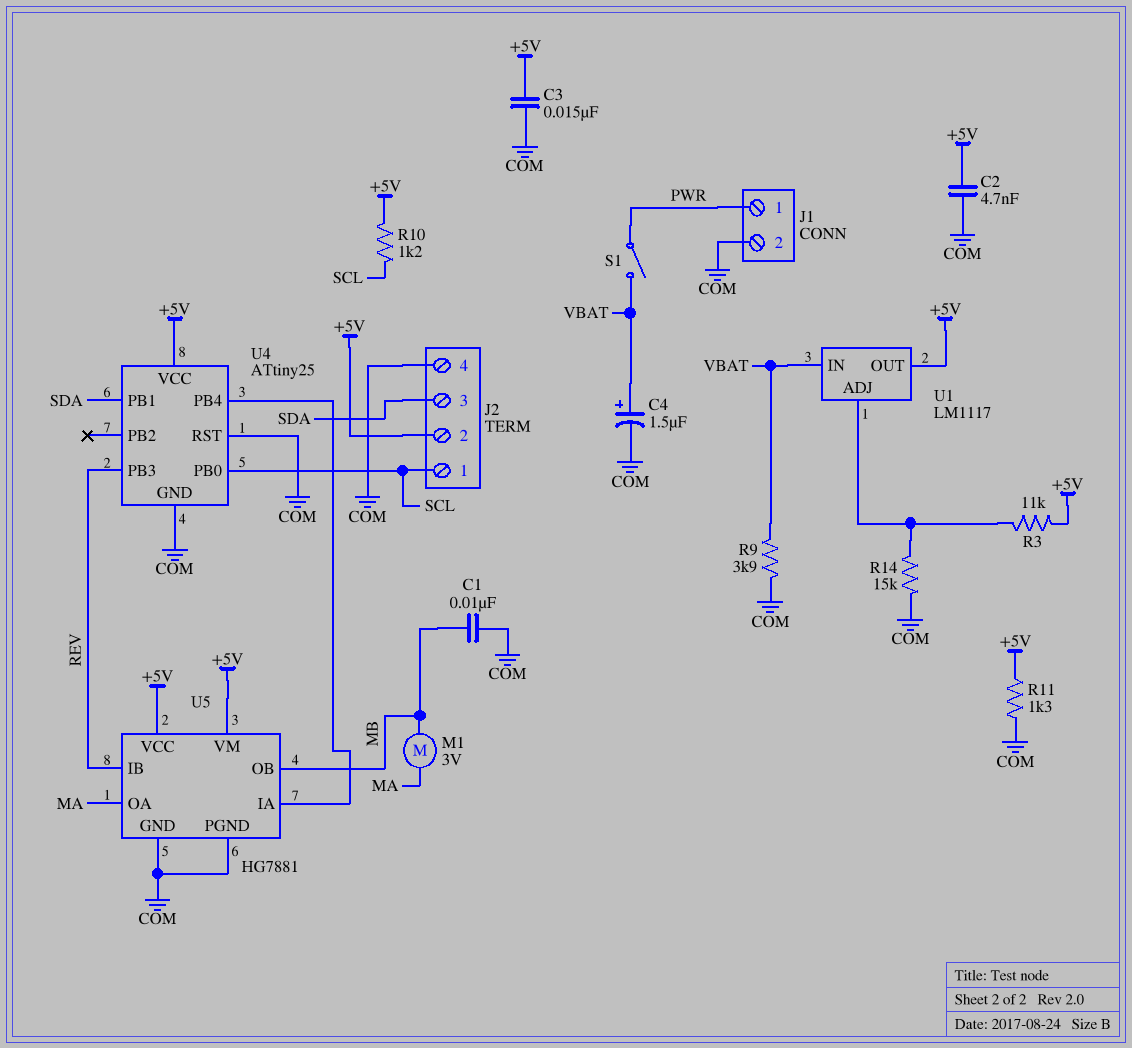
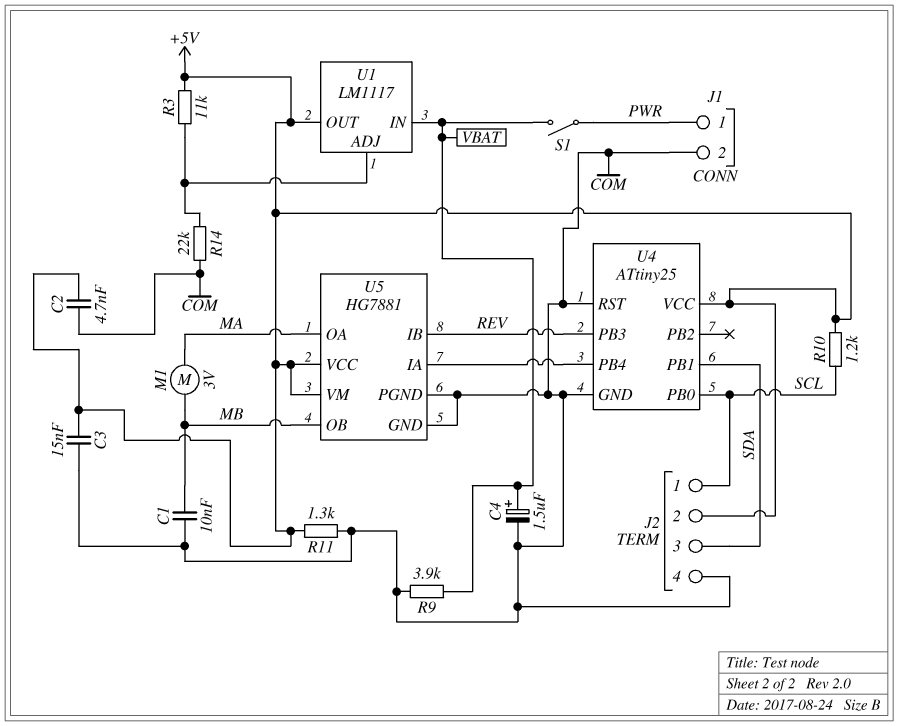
R14: 15k (COM, U1/ADJ) -> 22k (COM, U1/ADJ)

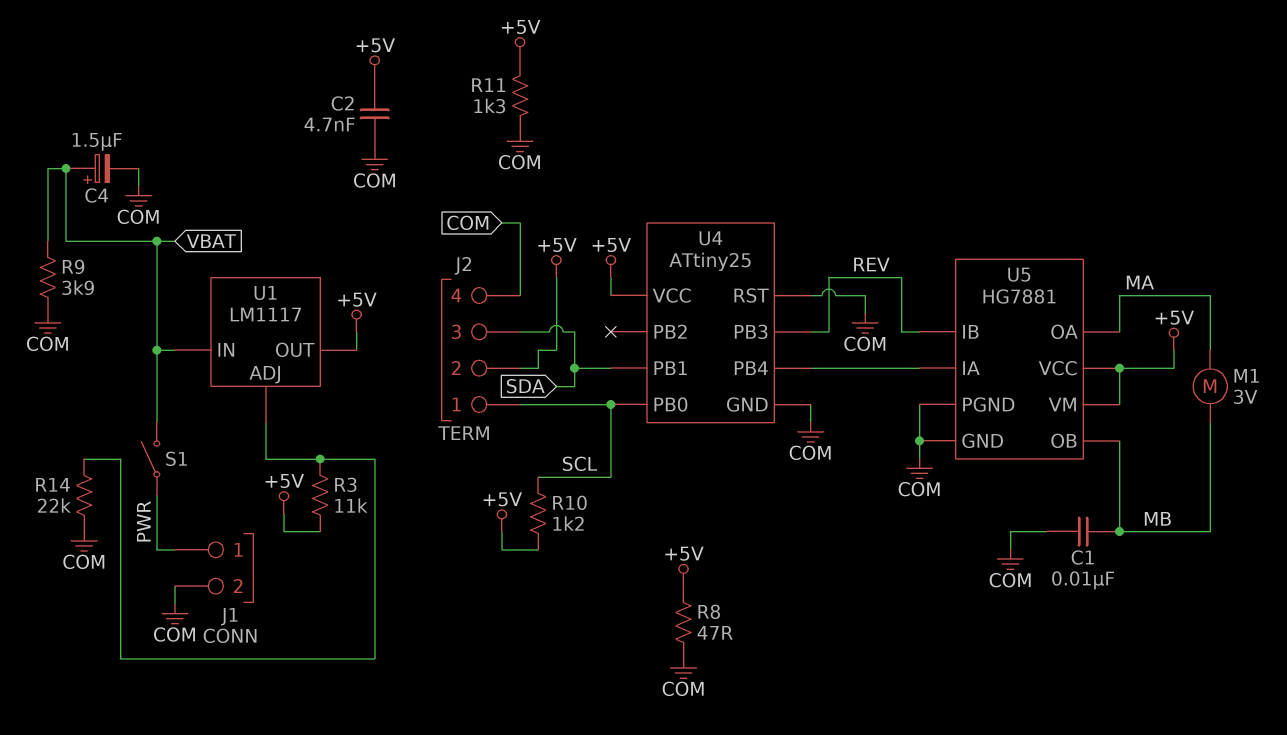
C3: 15nF (+5V, COM) -> none
R8: none -> 47 (+5V, COM)

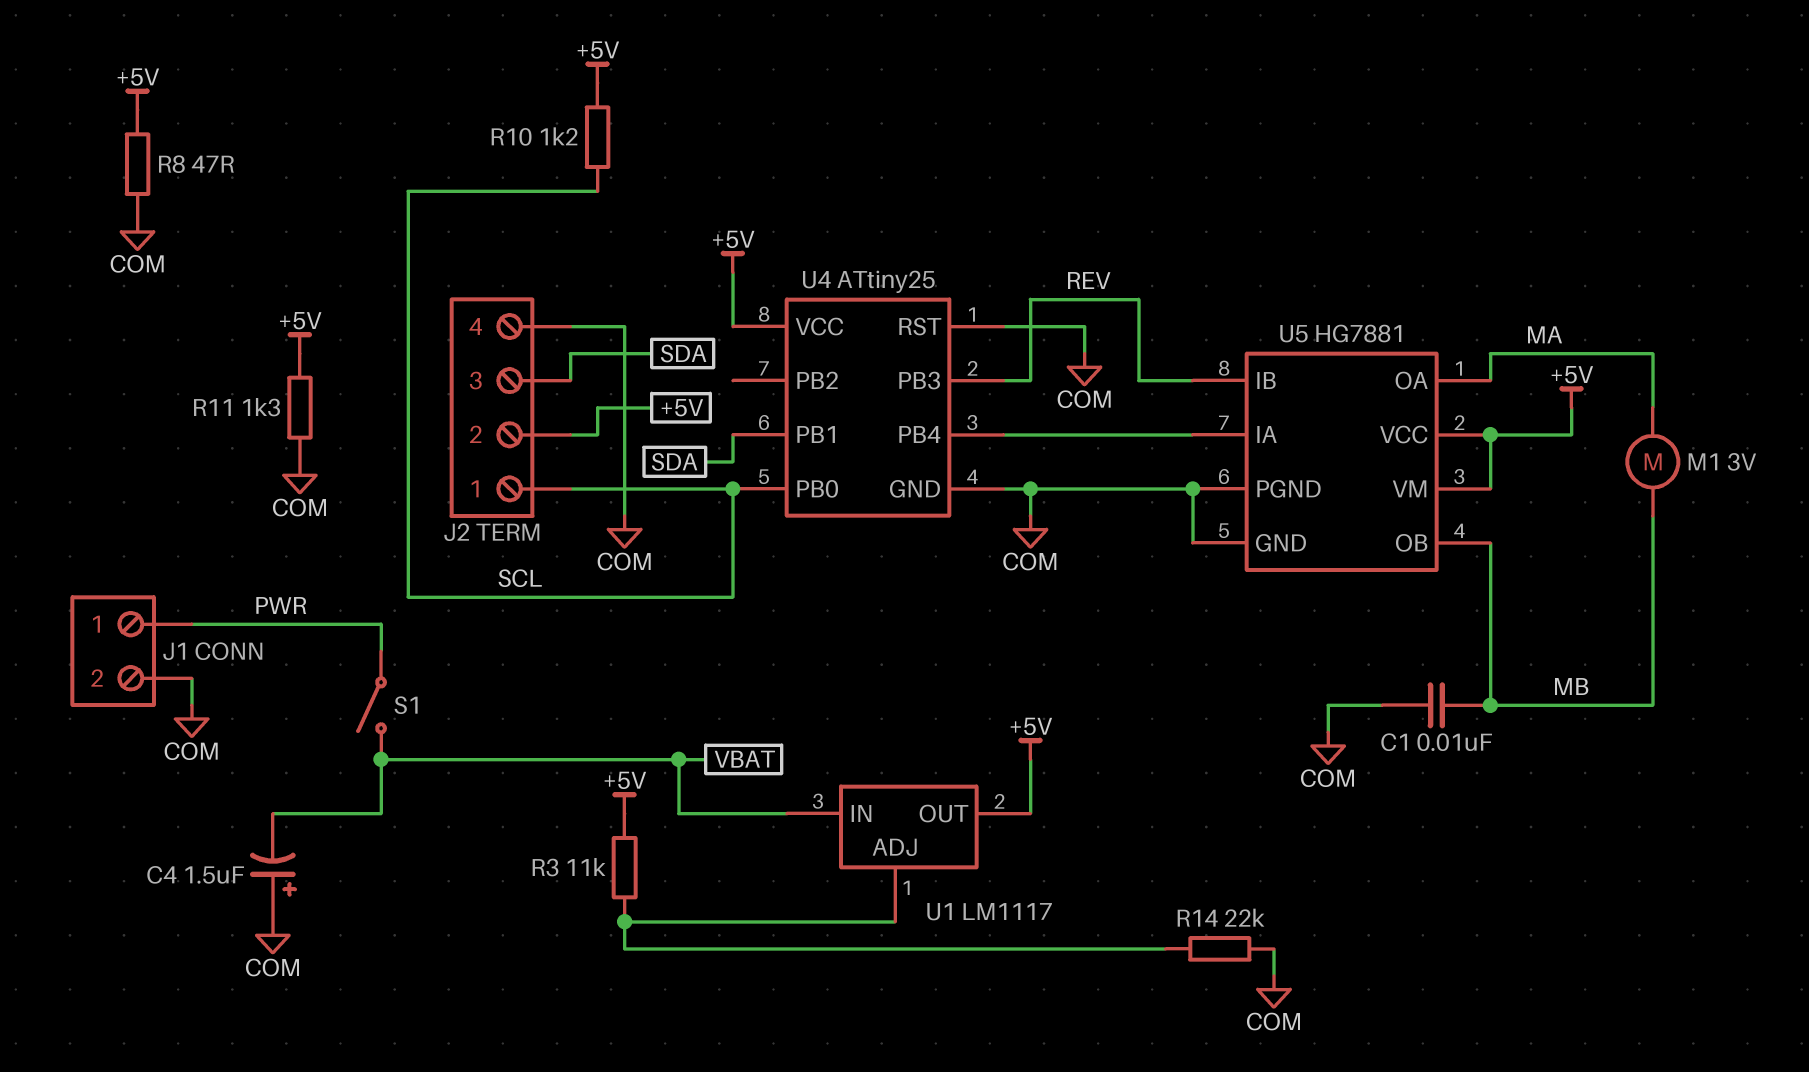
C2: 4.7nF (+5V, COM) -> none
C4: 1.5uF (plus VBAT, minus COM) -> 1.5uF (plus COM, minus VBAT)
R9: 3.9k (COM, VBAT) -> none

